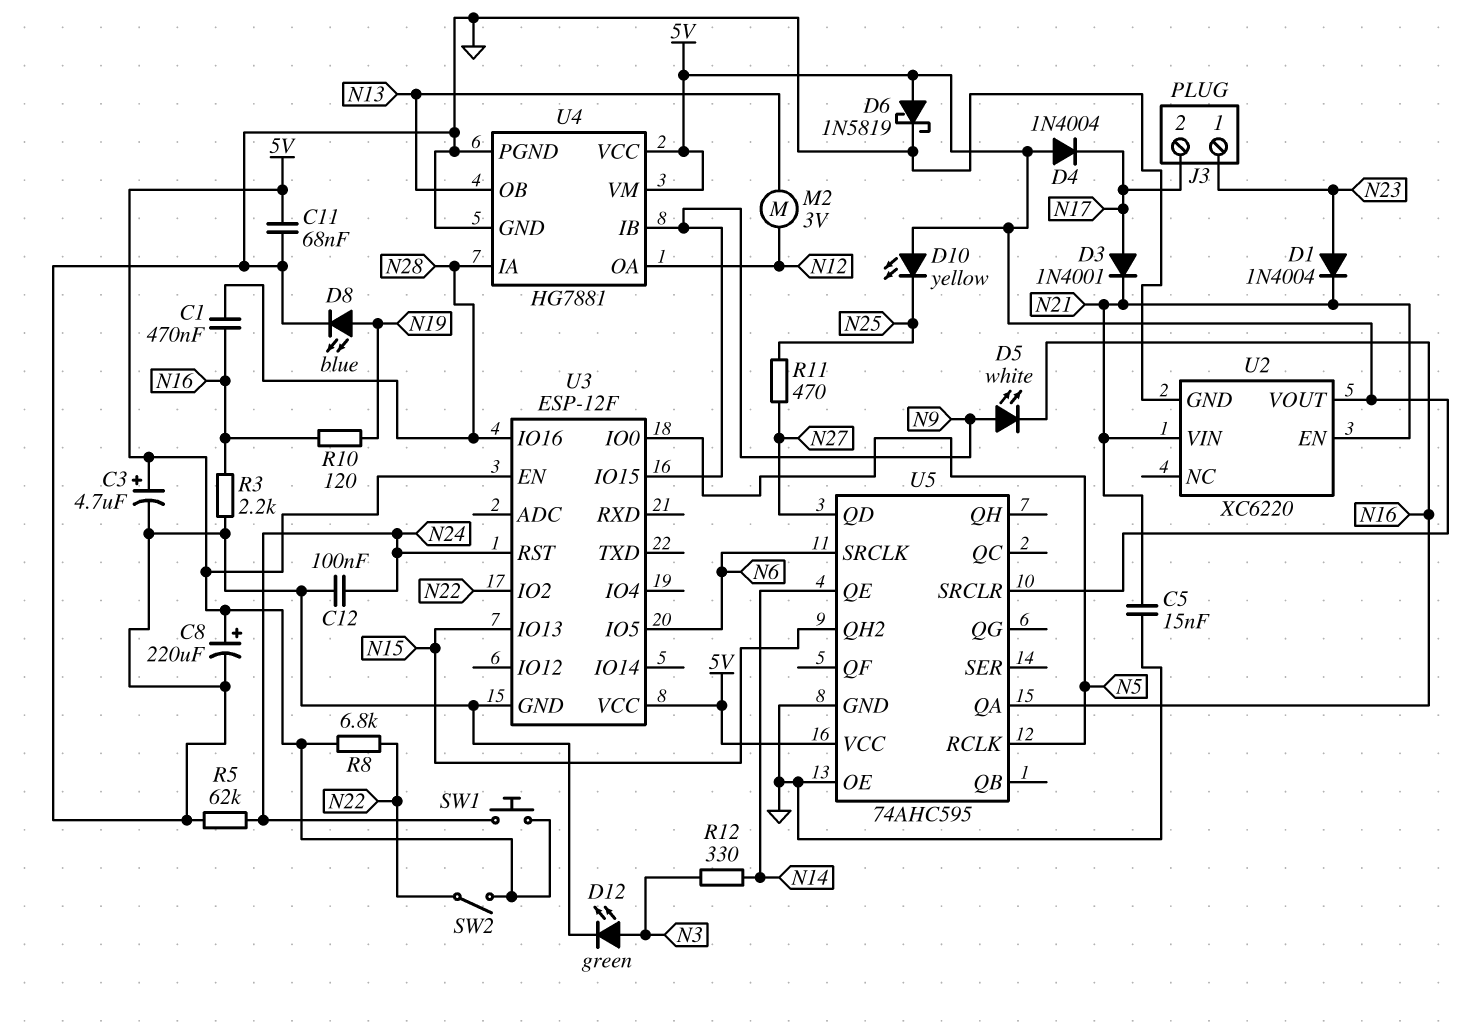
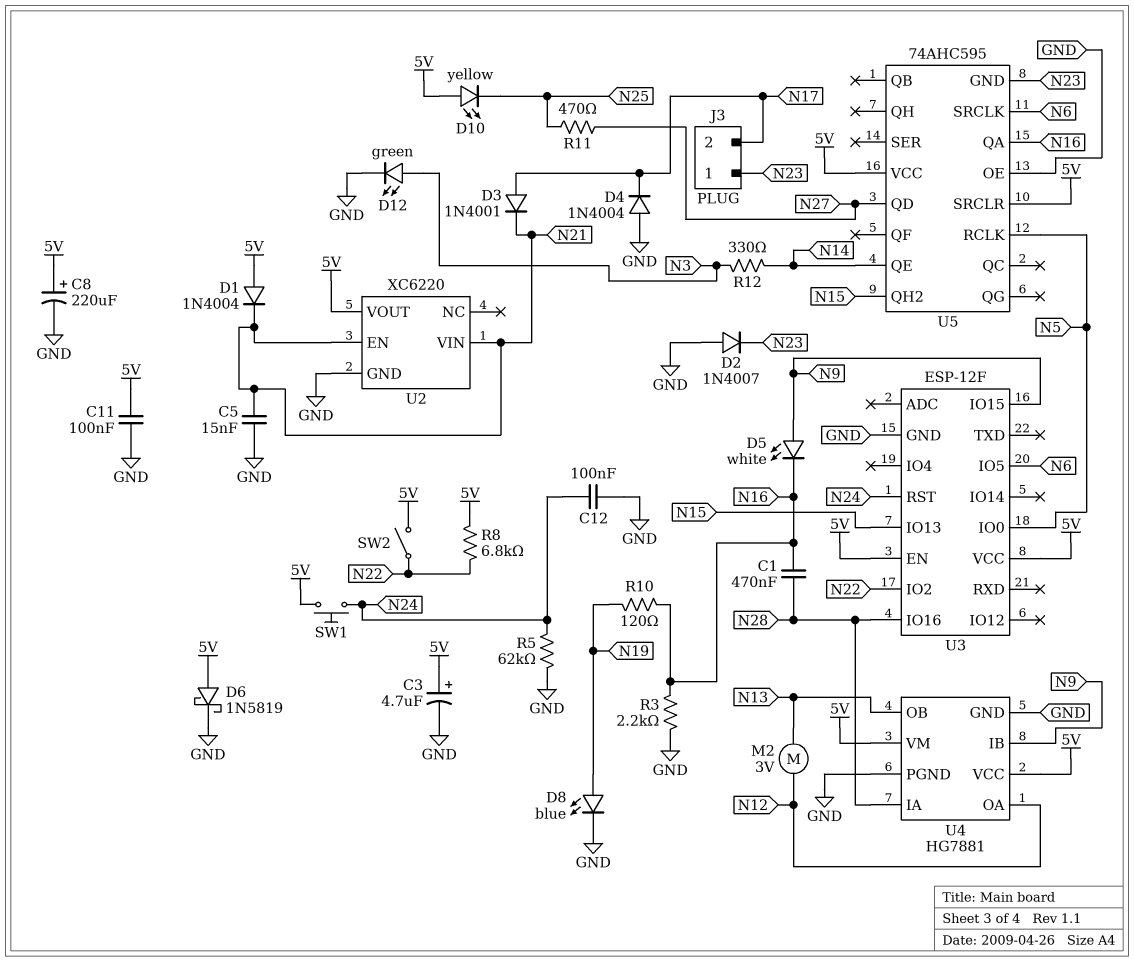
C11: 68nF (5V, GND) -> 100nF (5V, GND)
D1: diode 1N4004 (A N23, K N21) -> diode 1N4004 (A 5V, K N21)
D2: none -> diode 1N4007 (A GND, K N23)
D4: diode 1N4004 (A 5V, K N17) -> diode 1N4004 (A GND, K N17)
U5 pin GND: GND -> N23

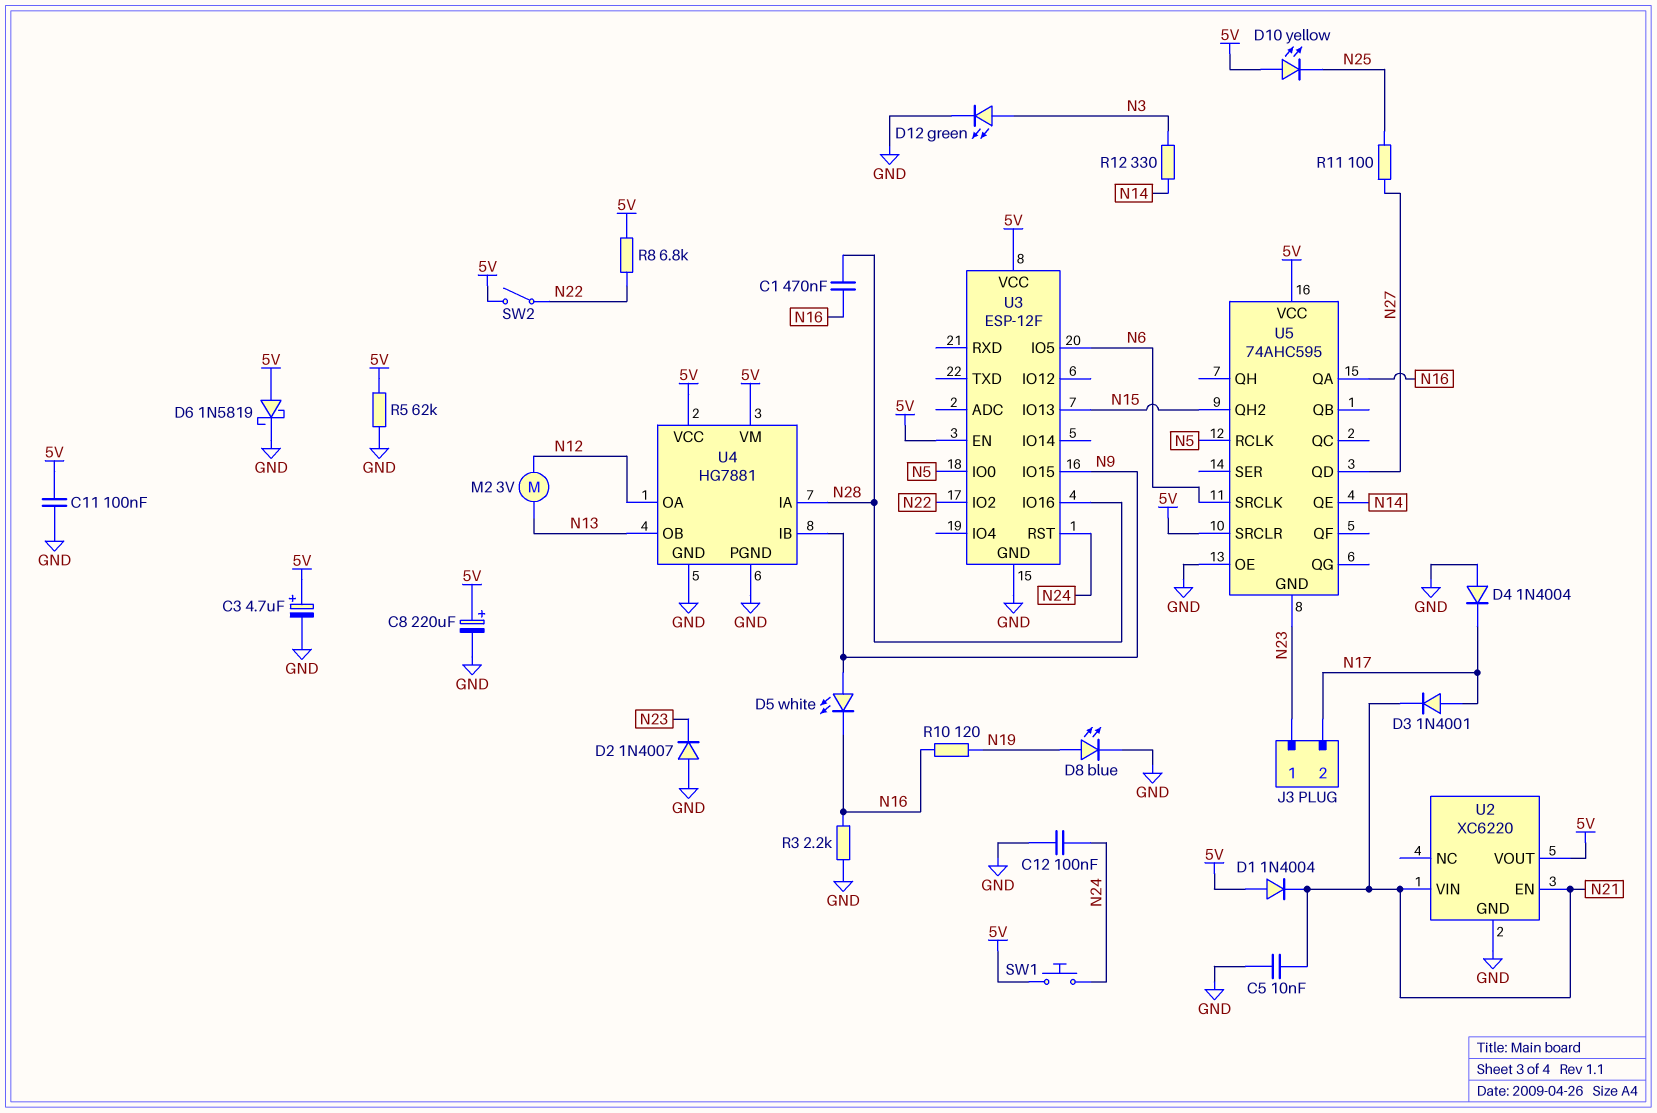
C5: 15nF (GND, N21) -> 10nF (GND, N21)
R5: 62k (GND, N24) -> 62k (5V, GND)
R11: 470 (N25, N27) -> 100 (N25, N27)

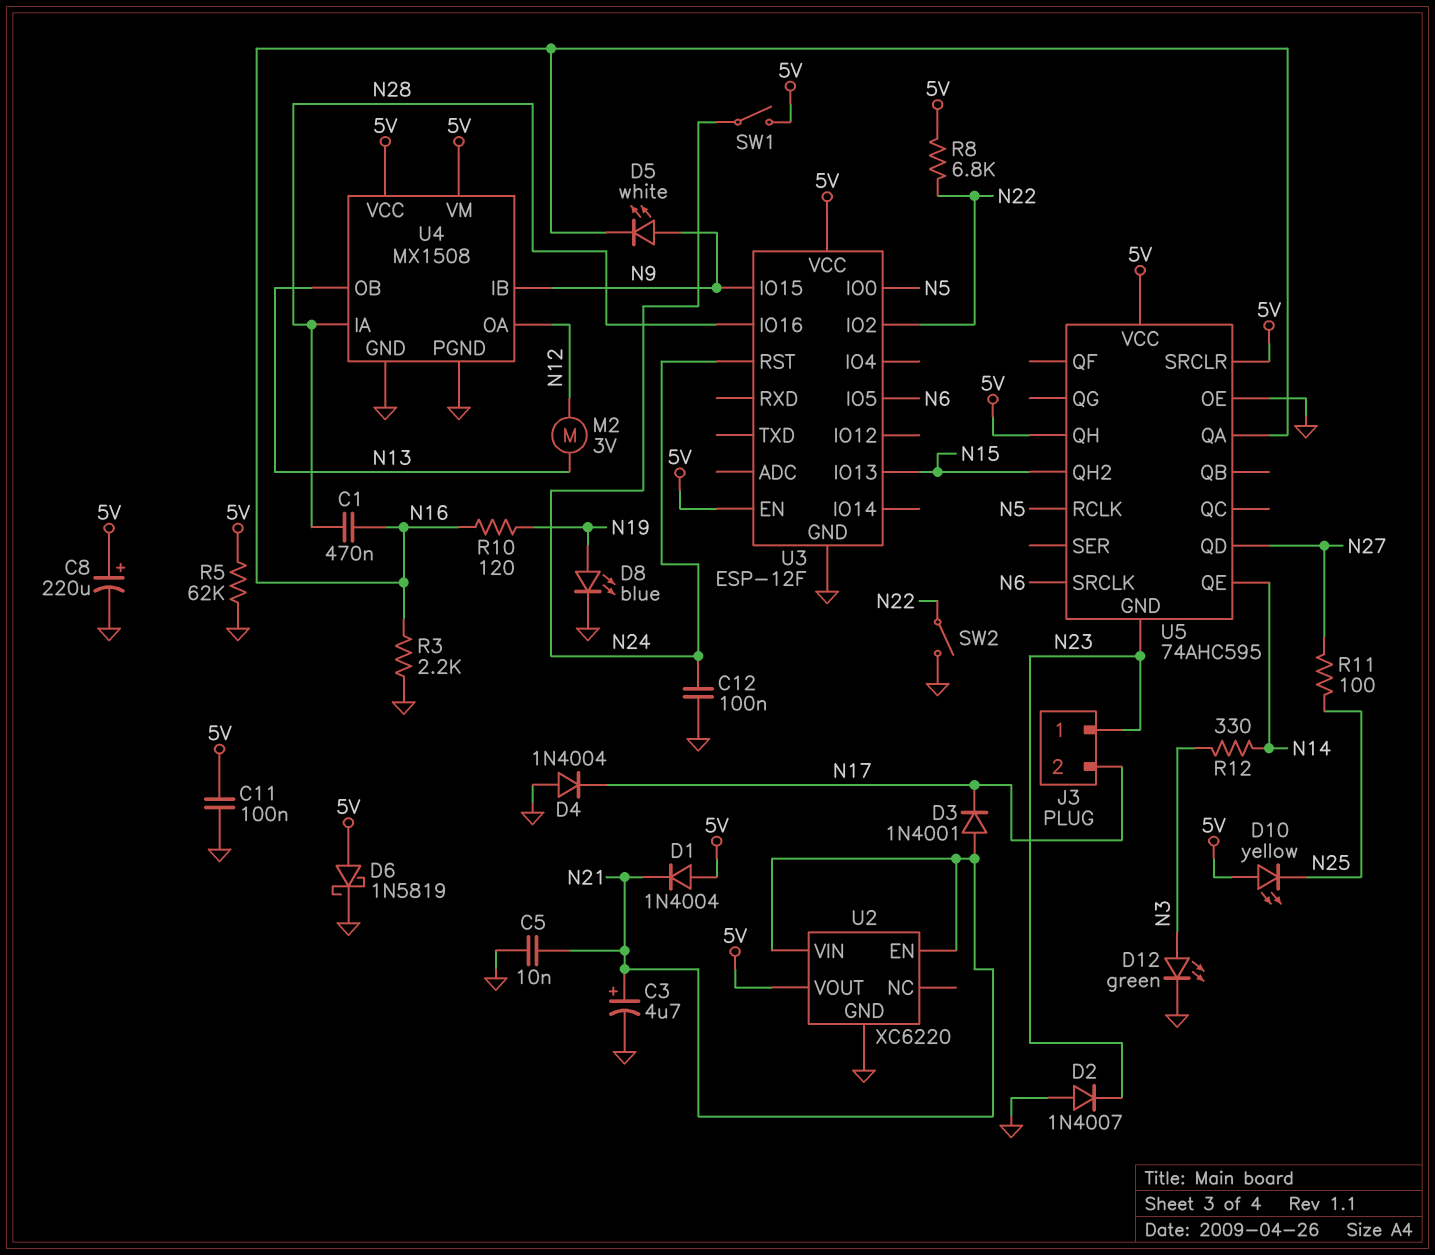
C3: 4.7uF (plus 5V, minus GND) -> 4.7uF (plus N21, minus GND)
D3: diode 1N4001 (A N17, K N21) -> diode 1N4001 (A N21, K N17)
SW1: button (5V, N24) -> switch (5V, N24)
SW2: switch (5V, N22) -> switch (GND, N22)
U4: HG7881 -> MX1508
U5 pin QH: none -> 5V

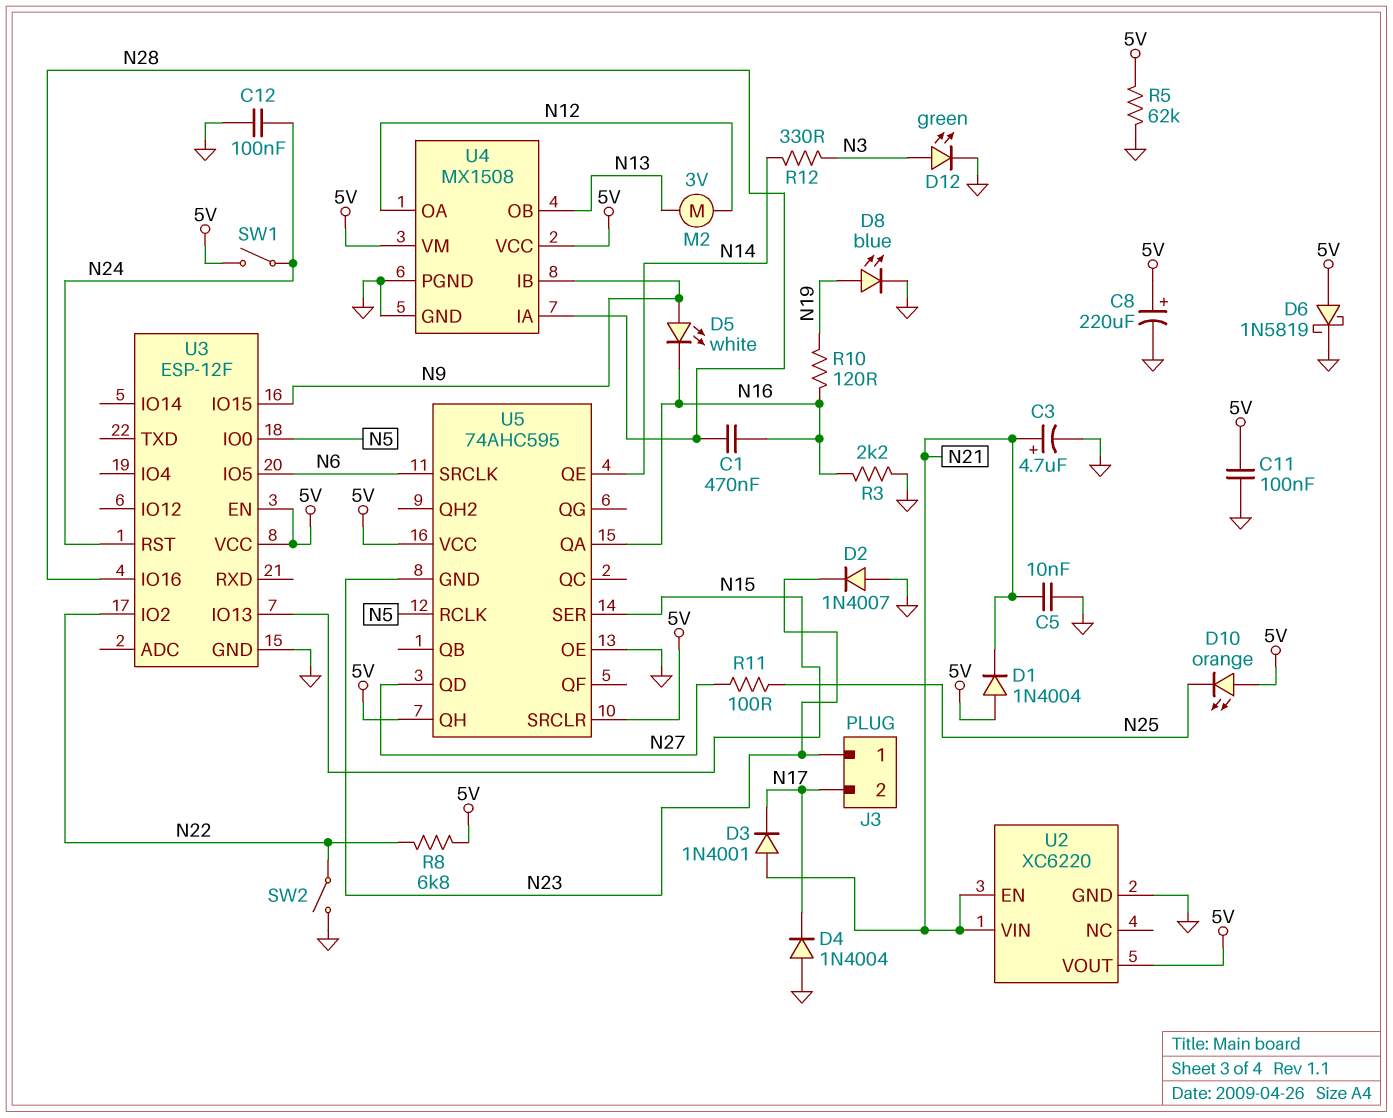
D10: LED yellow (A 5V, K N25) -> LED orange (A 5V, K N25)
U5 pin QH2: N15 -> none
U5 pin SER: none -> N15

